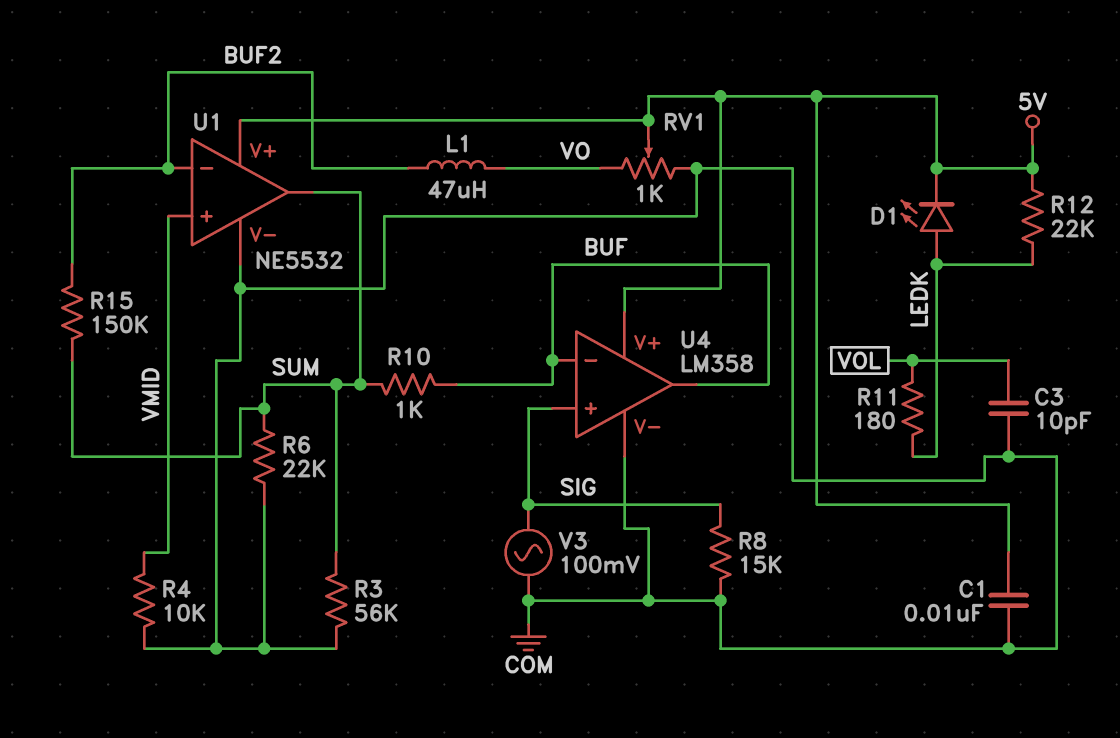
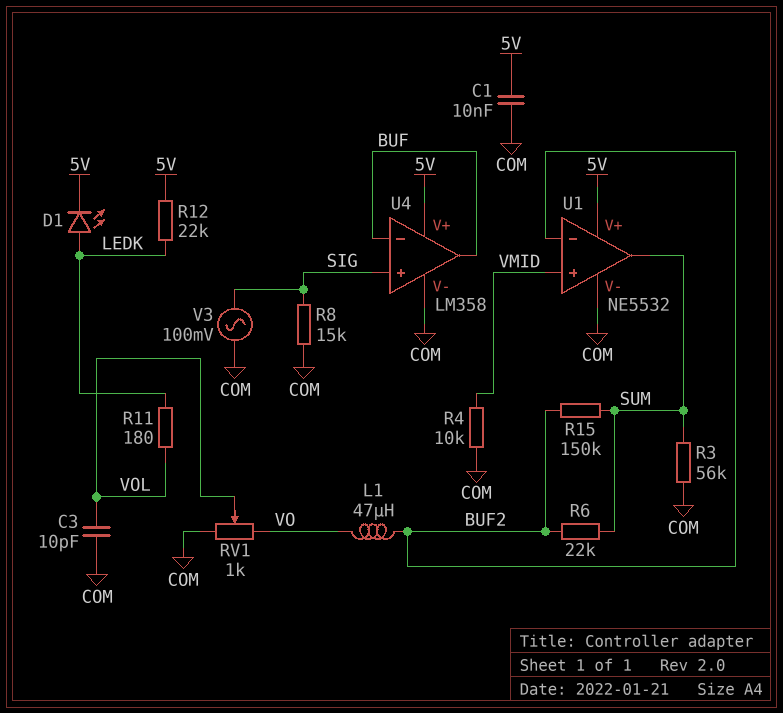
R6: 22k (COM, SUM) -> 22k (BUF2, SUM)
R10: 1k (BUF, SUM) -> none
RV1: 1k (COM, VO, wiper 5V) -> 1k (COM, VO, wiper VOL)

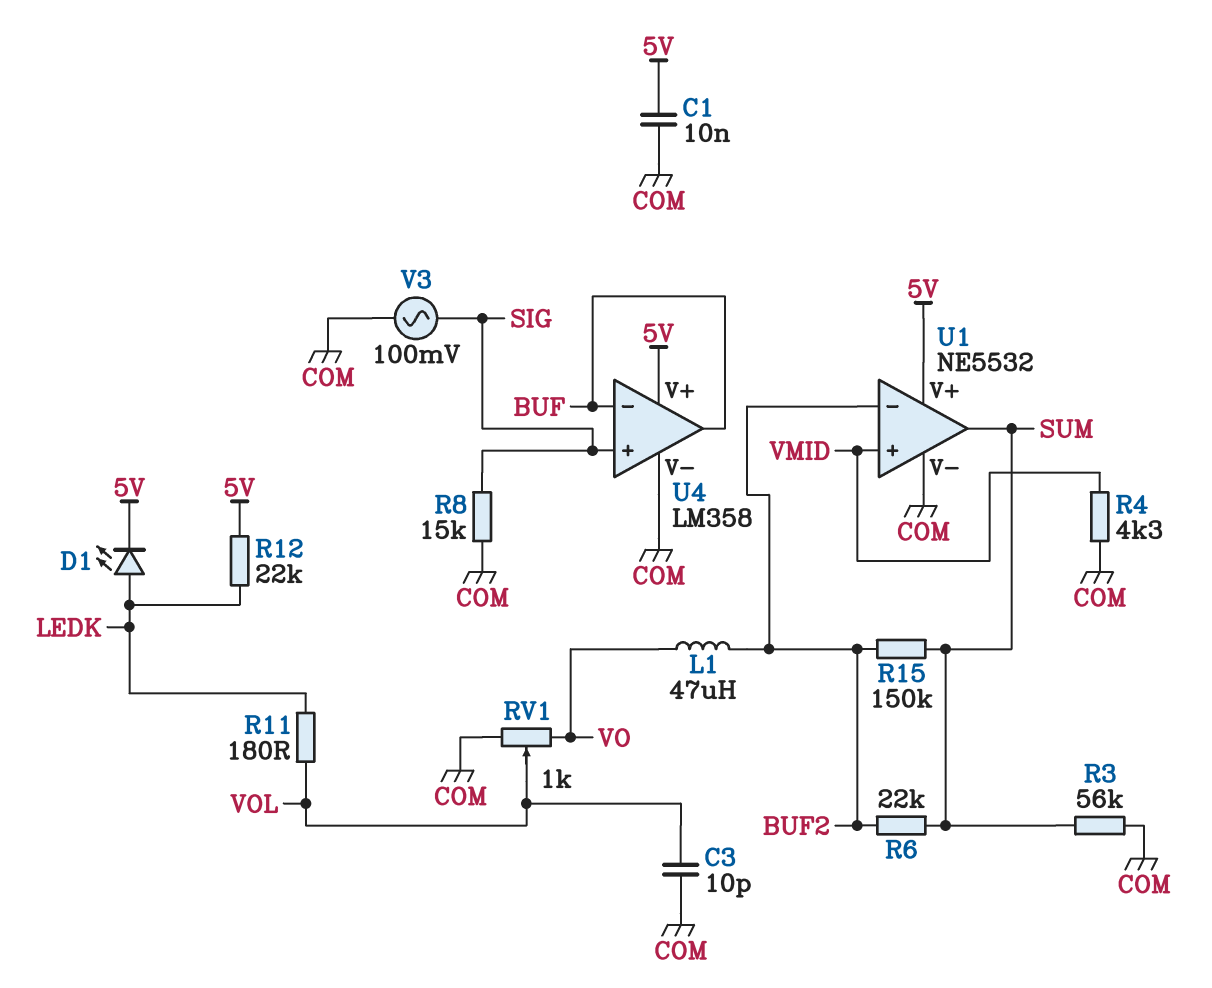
R4: 10k (COM, VMID) -> 4.3k (COM, VMID)

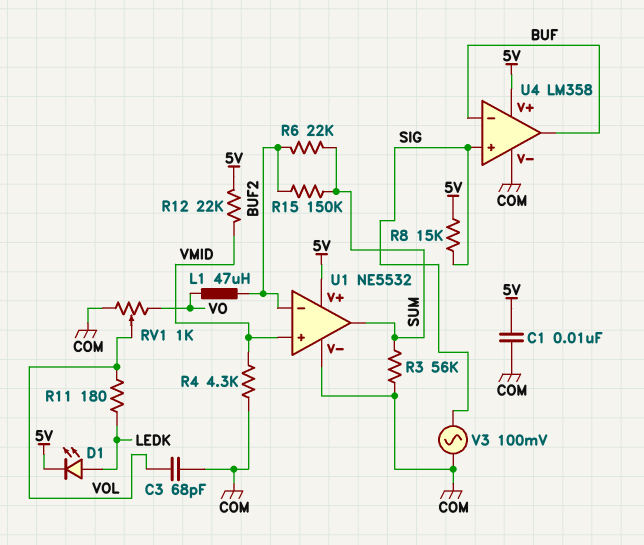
C3: 10pF (COM, VOL) -> 68pF (COM, VOL)
R8: 15k (COM, SIG) -> 15k (5V, SIG)
R12: 22k (5V, LEDK) -> 22k (5V, VMID)

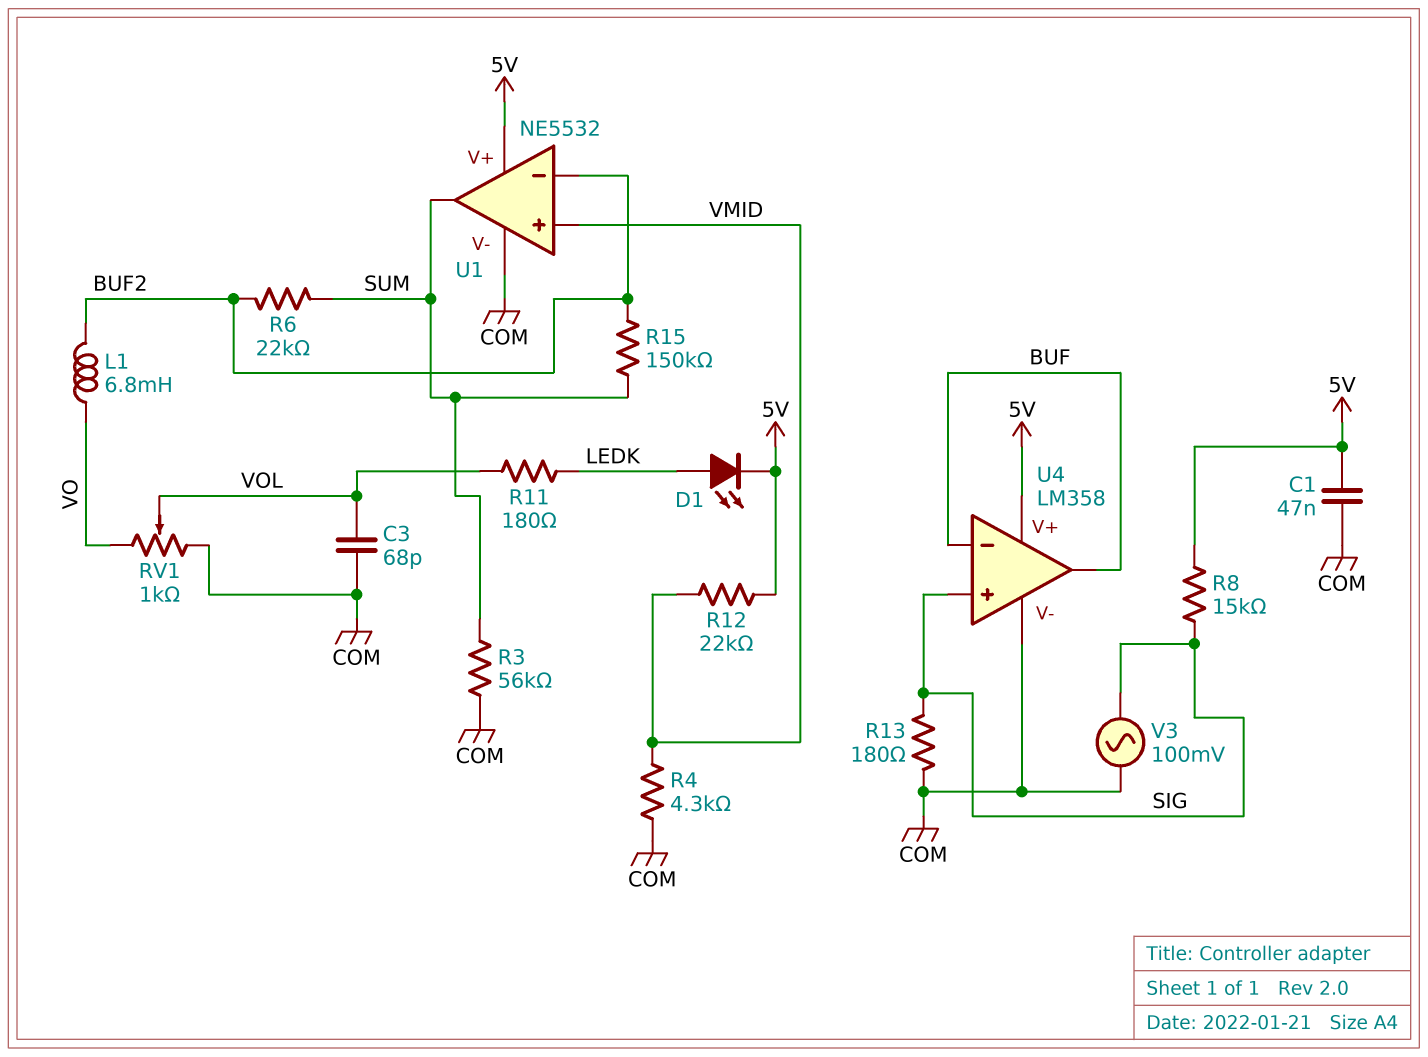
C1: 10nF (5V, COM) -> 47nF (5V, COM)
L1: 47uH (BUF2, VO) -> 6.8mH (BUF2, VO)
R13: none -> 180 (COM, SIG)

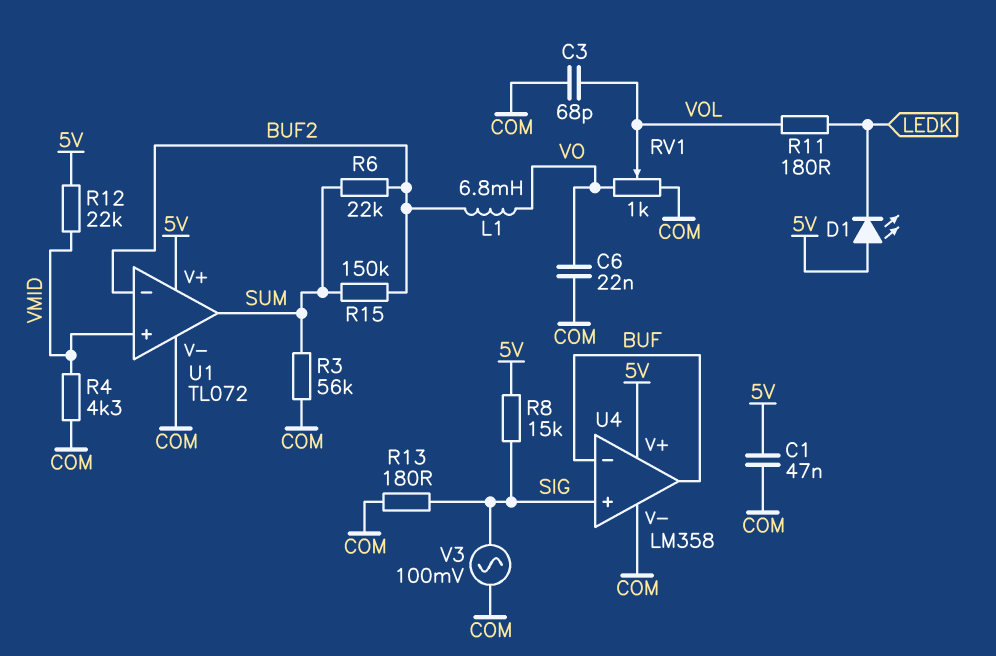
C6: none -> 22nF (COM, VO)
D1: LED (A LEDK, K 5V) -> LED (A 5V, K LEDK)
U1: NE5532 -> TL072

